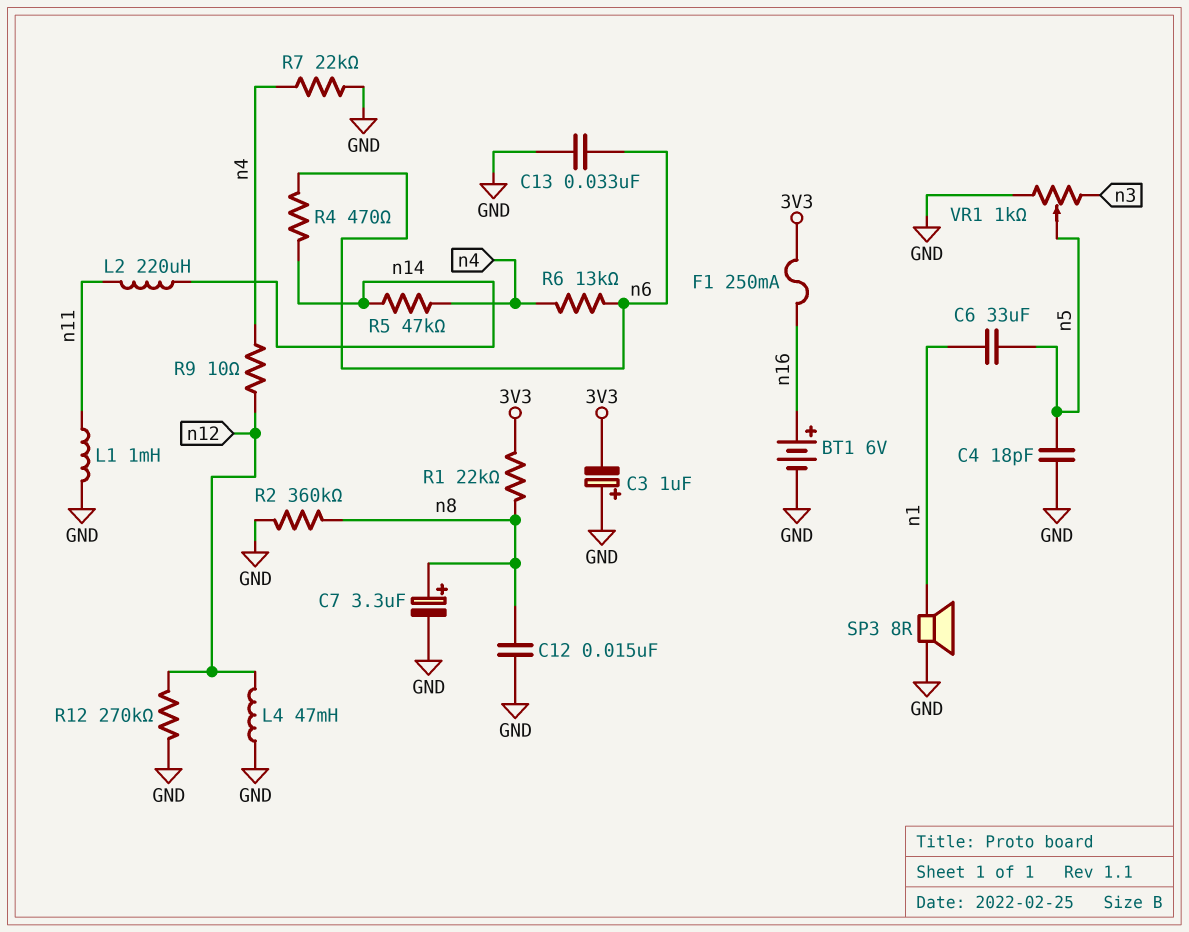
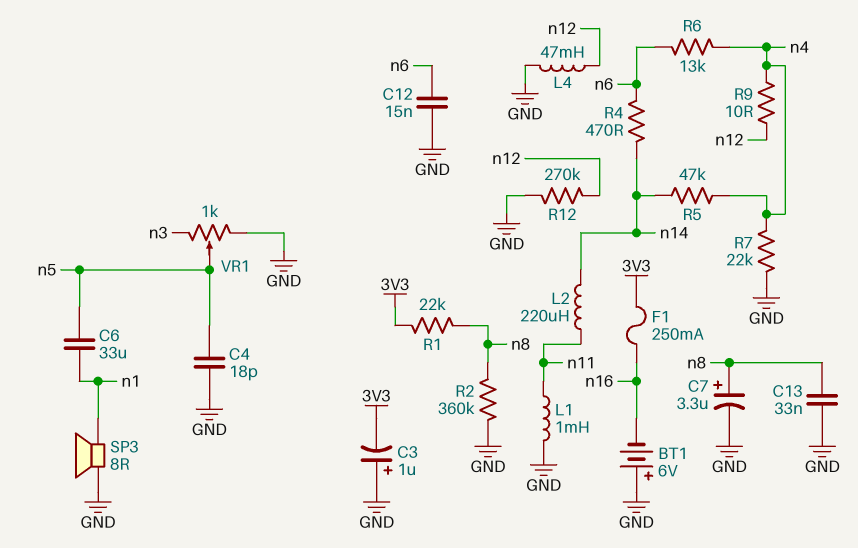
BT1: 6V (plus n16, minus GND) -> 6V (plus GND, minus n16)
C12: 15nF (GND, n8) -> 15nF (GND, n6)
C13: 33nF (GND, n6) -> 33nF (GND, n8)

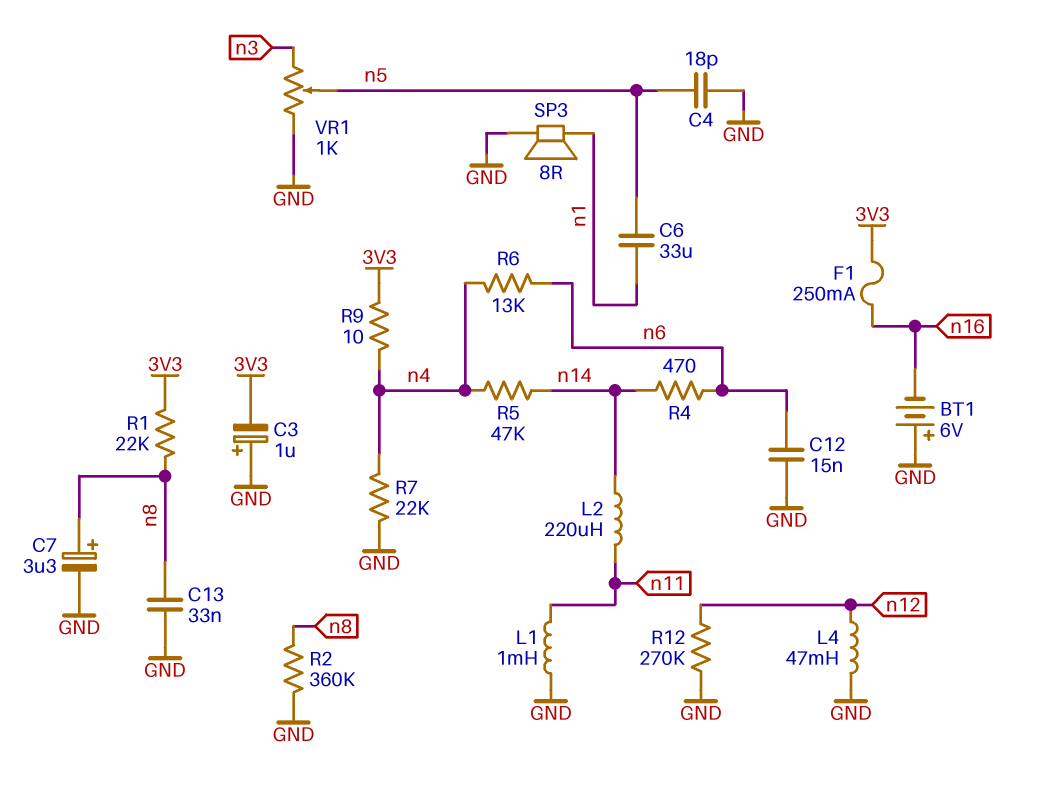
R9: 10 (n4, n12) -> 10 (3V3, n4)

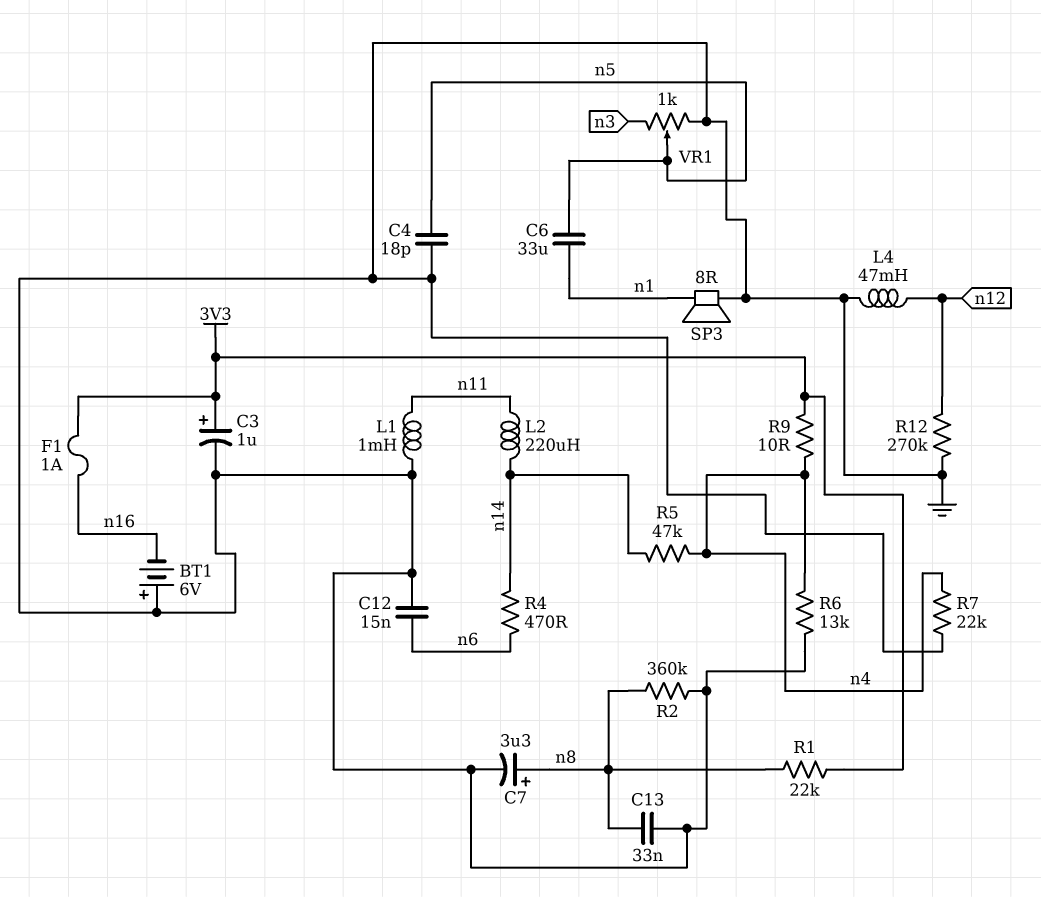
C3: 1uF (plus GND, minus 3V3) -> 1uF (plus 3V3, minus GND)
F1: 250mA (3V3, n16) -> 1A (3V3, n16)
R6: 13k (n4, n6) -> 13k (GND, n4)

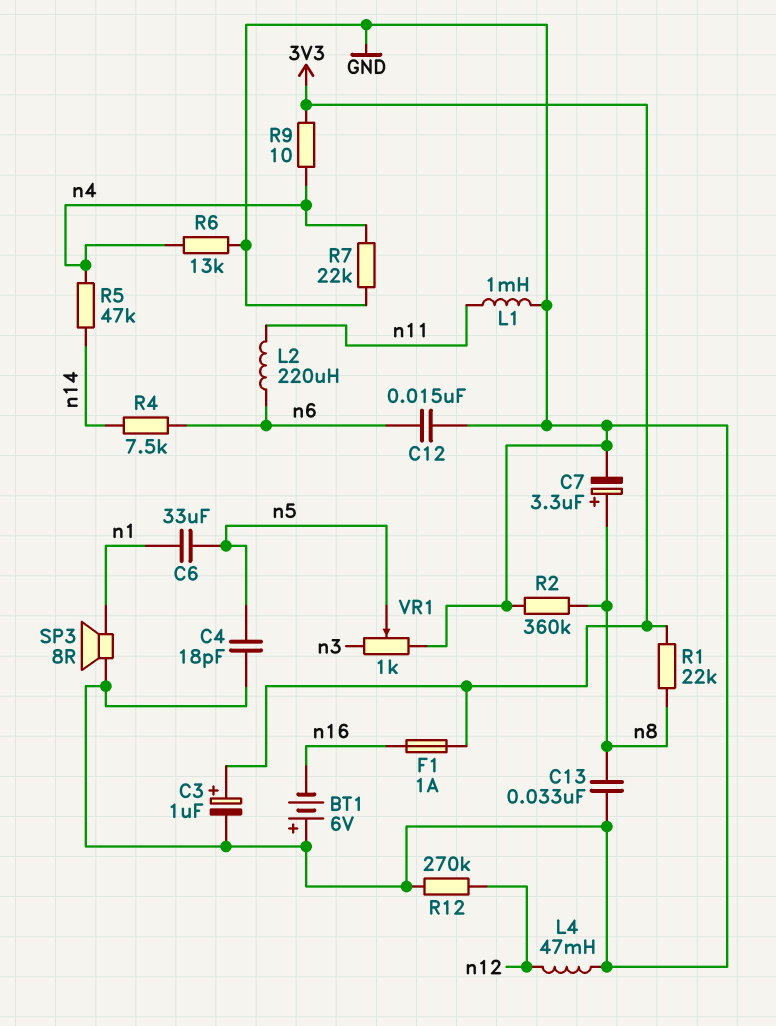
L2: 220uH (n11, n14) -> 220uH (n6, n11)
R4: 470 (n6, n14) -> 7.5k (n6, n14)

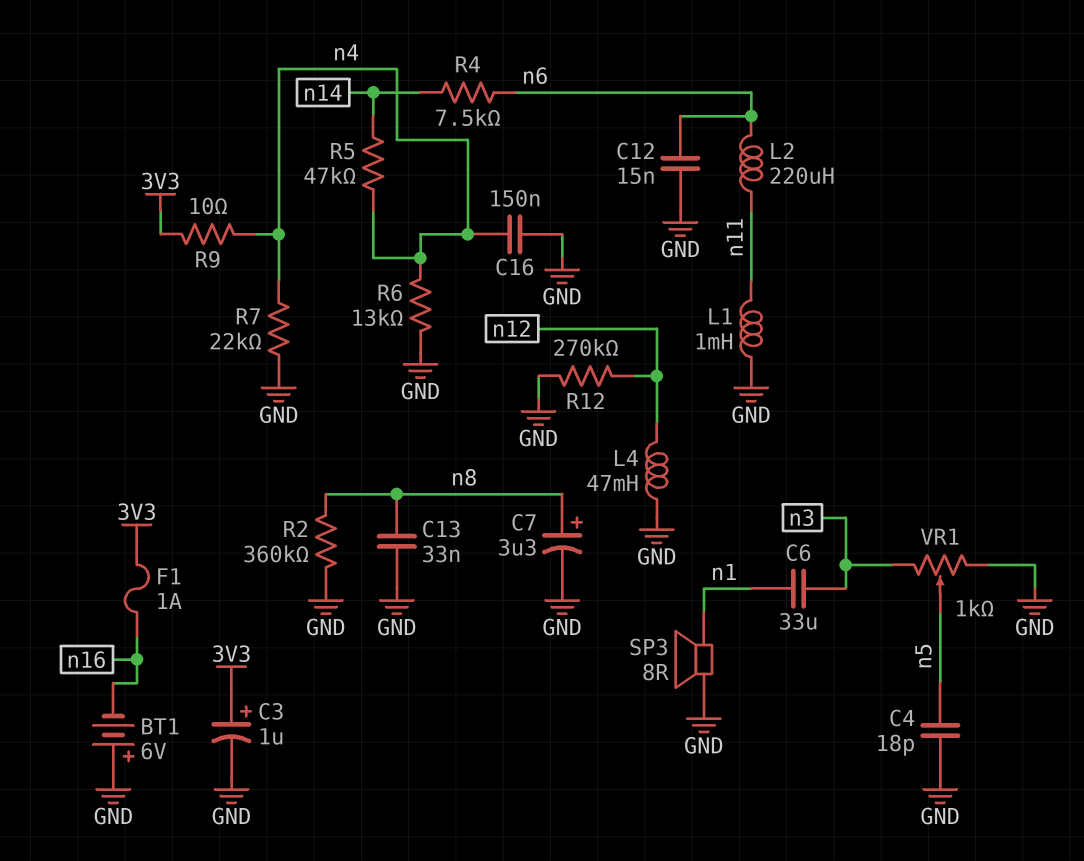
C6: 33uF (n1, n5) -> 33uF (n1, n3)
C16: none -> 150nF (GND, n4)
R1: 22k (3V3, n8) -> none

